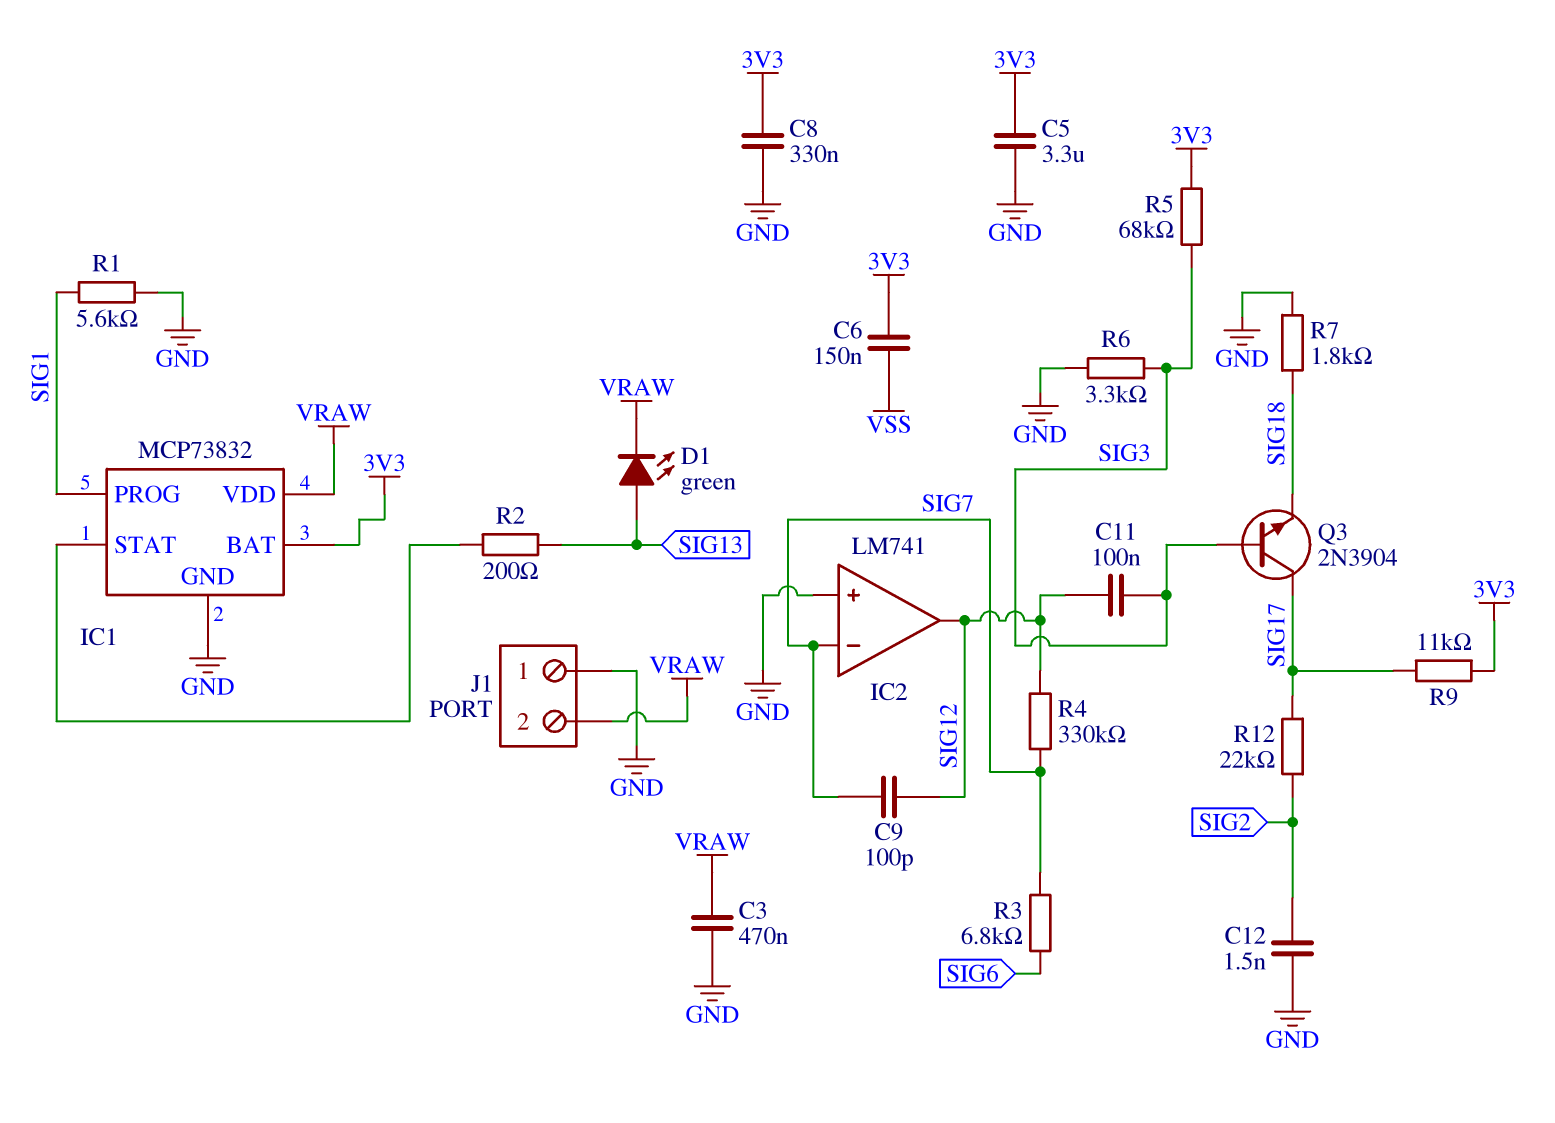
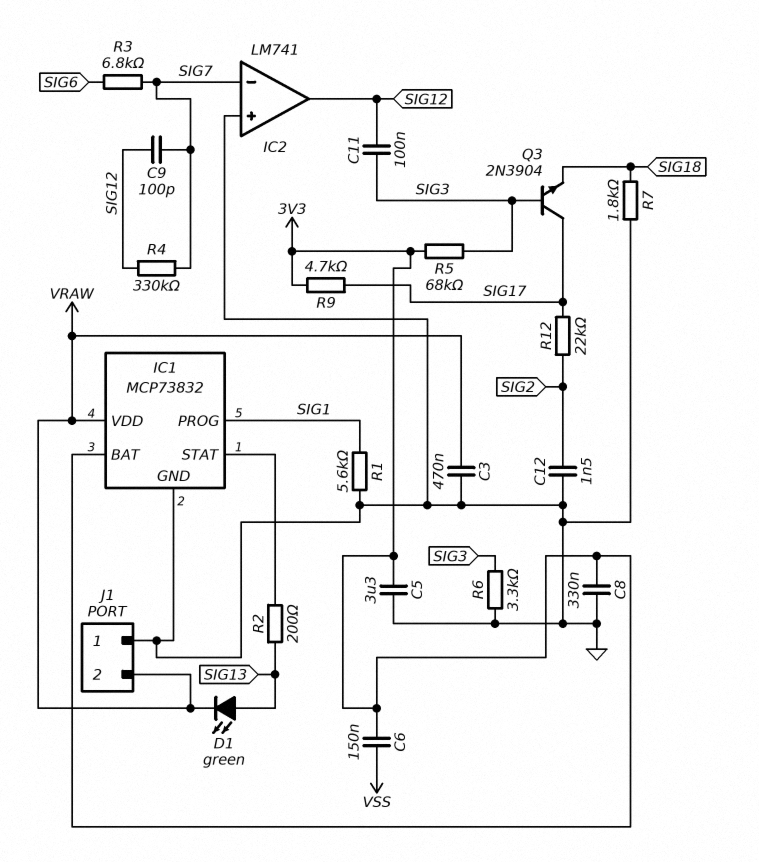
R9: 11k (3V3, SIG17) -> 4.7k (3V3, SIG17)

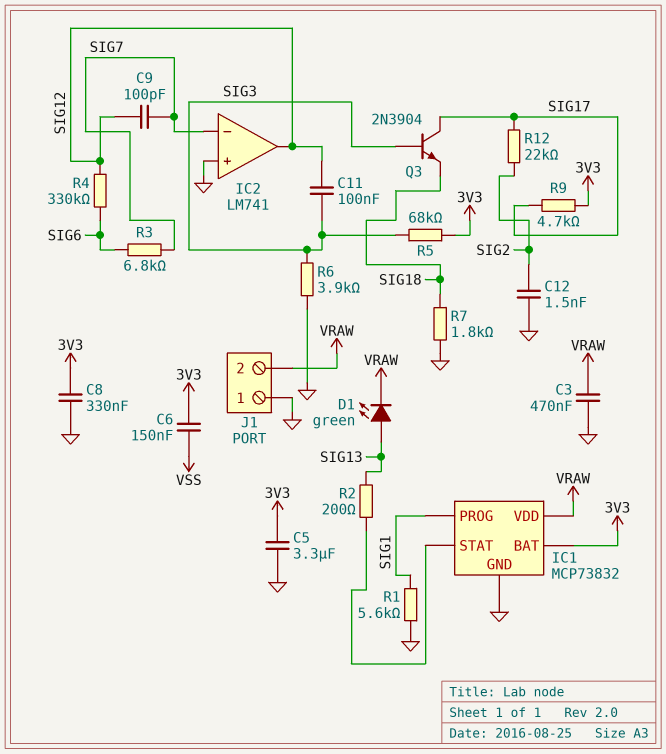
R4: 330k (SIG7, SIG12) -> 330k (SIG6, SIG12)
R6: 3.3k (GND, SIG3) -> 3.9k (GND, SIG3)

